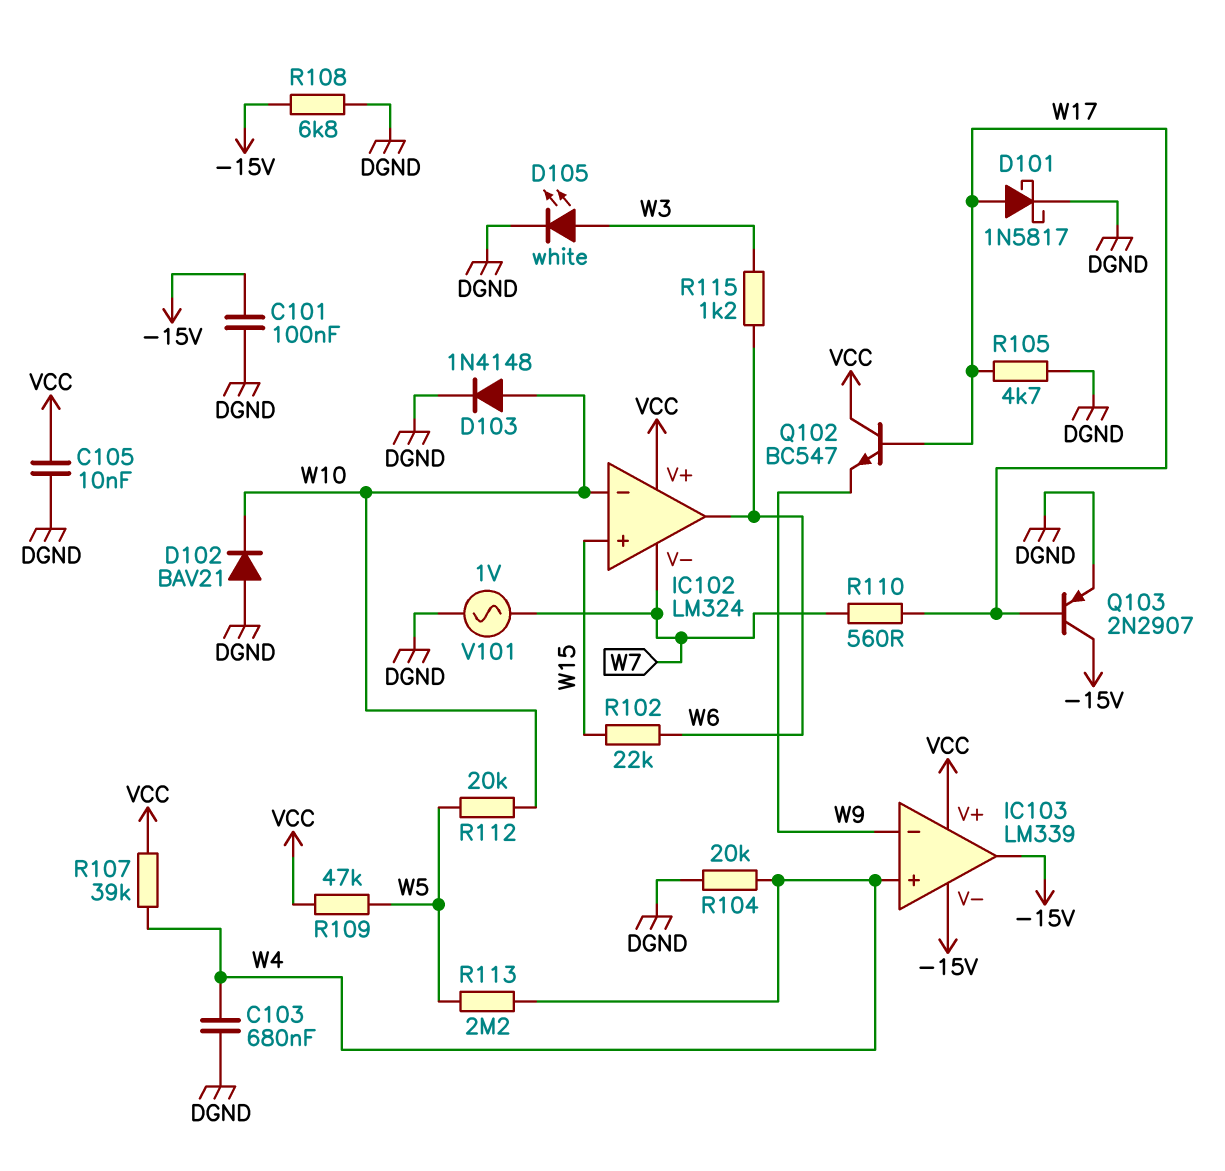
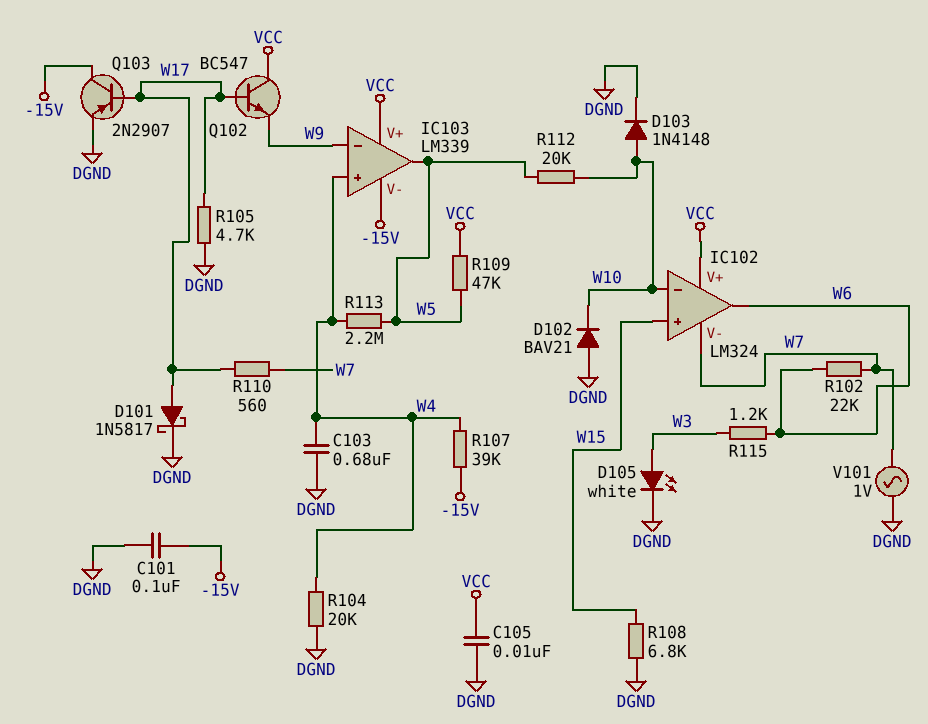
IC103 pin out: -15V -> W5
R102: 22k (W6, W15) -> 22k (W6, W7)
R107: 39k (VCC, W4) -> 39k (-15V, W4)
R108: 6.8k (-15V, DGND) -> 6.8k (DGND, W15)

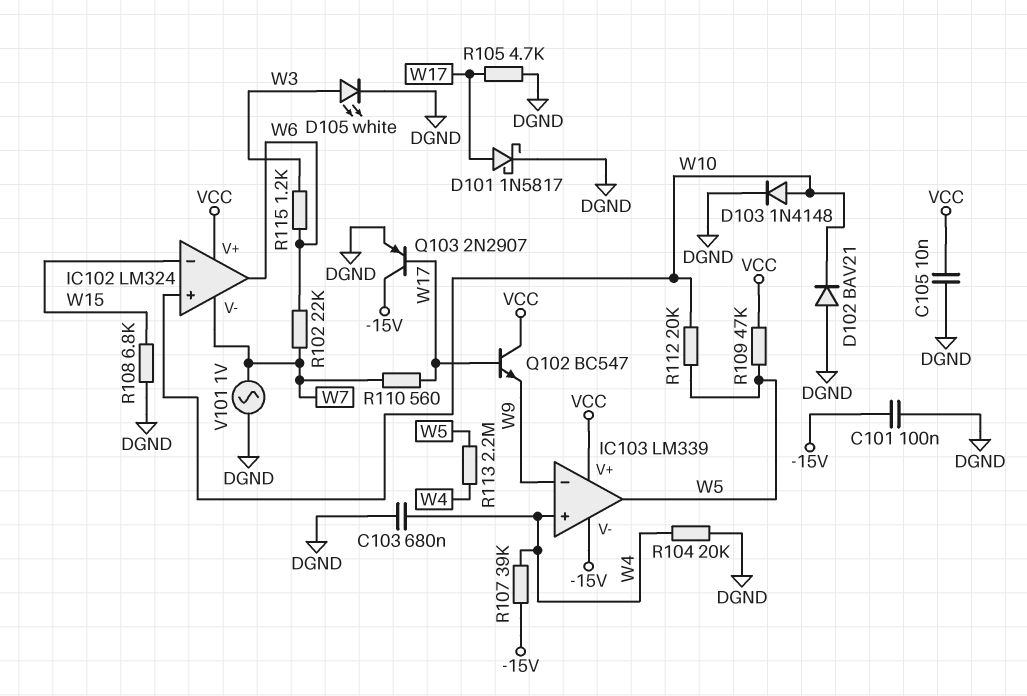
IC102 pin in+: W15 -> W10
IC102 pin in-: W10 -> W15

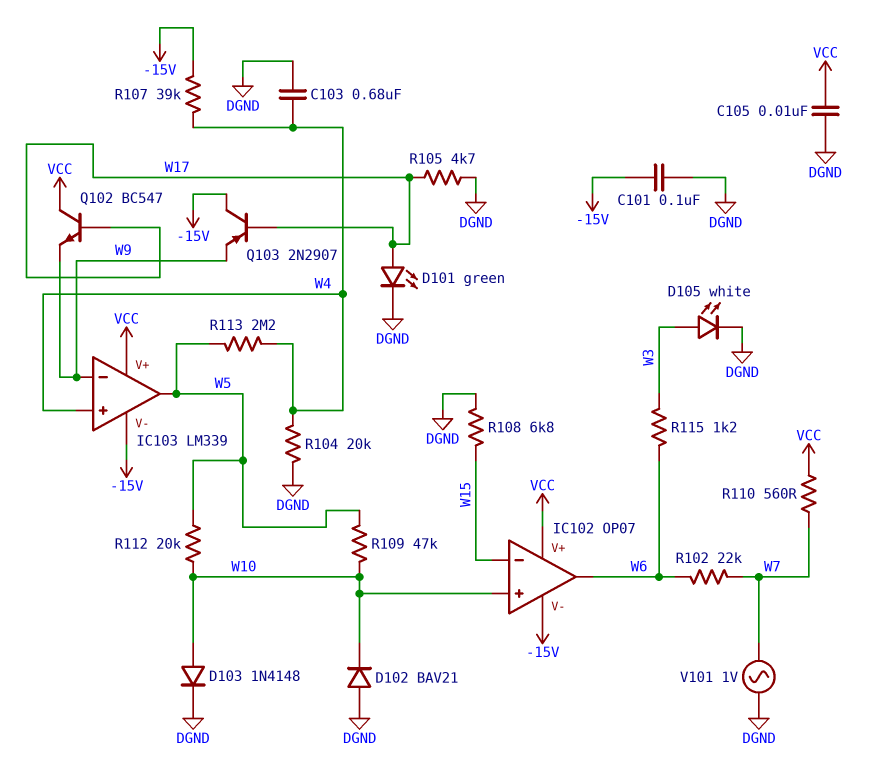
D101: schottky 1N5817 (A W17, K DGND) -> LED green (A W17, K DGND)
IC102: LM324 -> OP07
IC102 pin V-: W7 -> -15V
Q103: PNP 2N2907 (B W17, C -15V, E DGND) -> PNP 2N2907 (B W17, C -15V, E W9)
R109: 47k (VCC, W5) -> 47k (W5, W10)
R110: 560 (W7, W17) -> 560 (VCC, W7)

